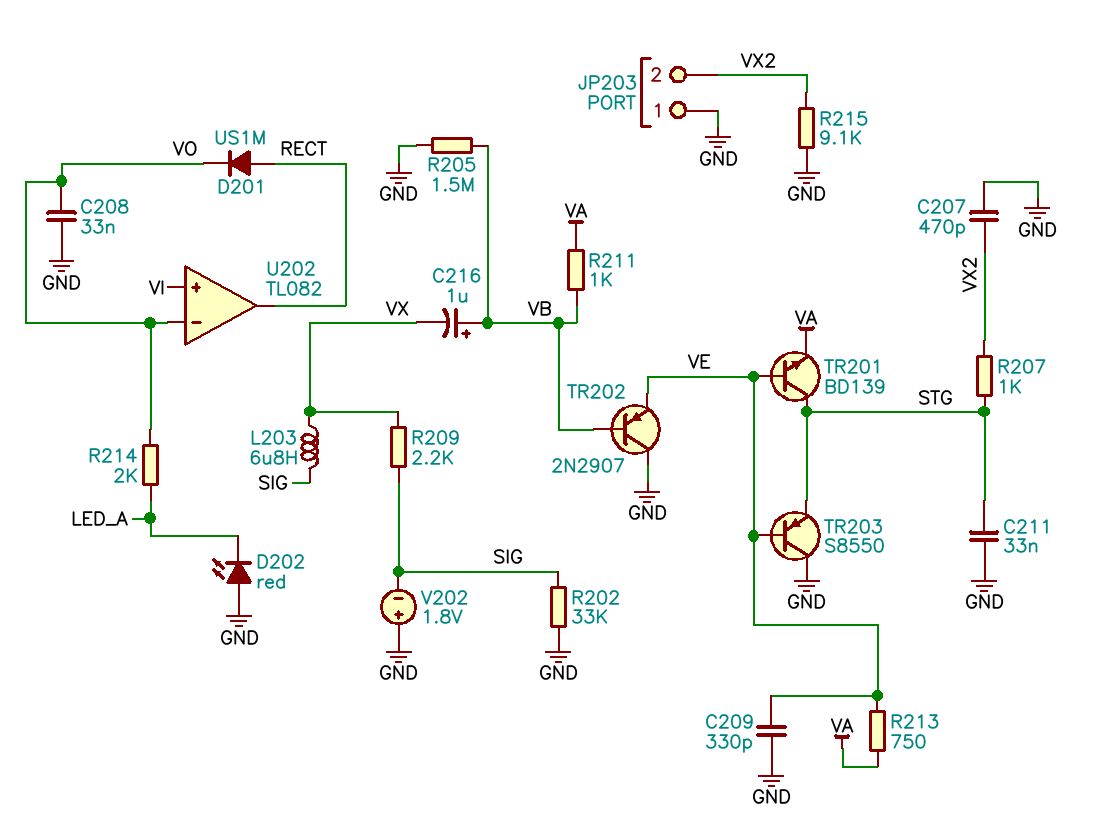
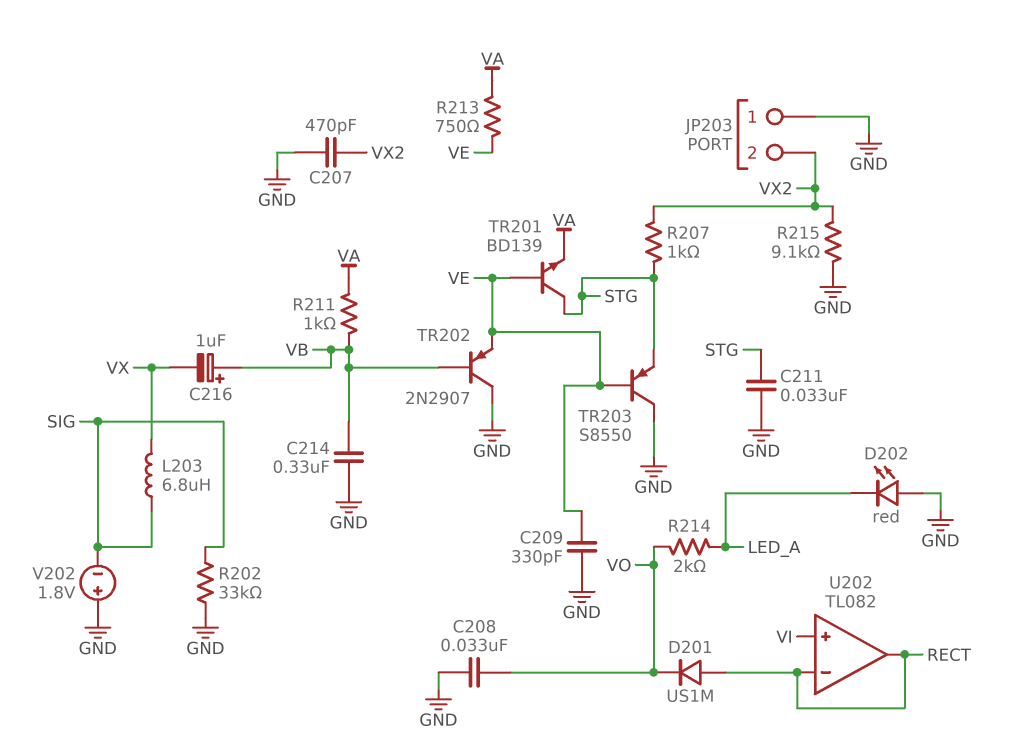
C214: none -> 330nF (GND, VB)
R205: 1.5M (GND, VB) -> none
R209: 2.2k (SIG, VX) -> none
U202 pin in-: VO -> RECT

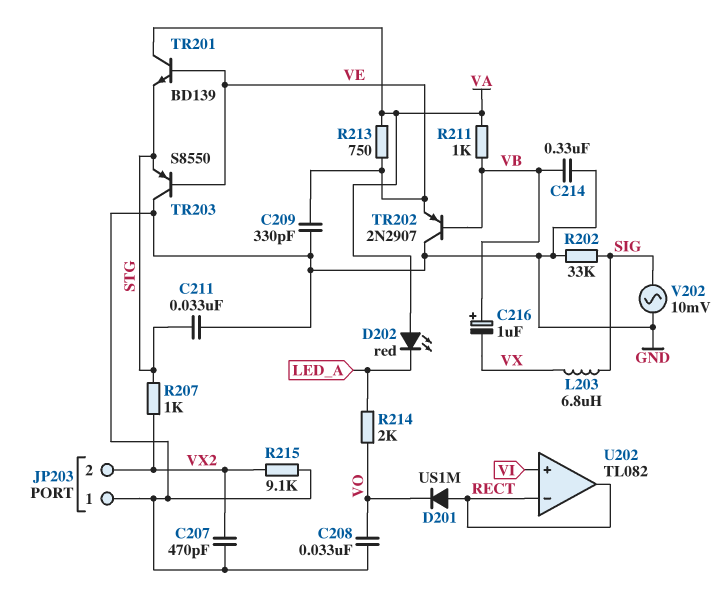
D202: LED red (A GND, K LED_A) -> LED red (A VA, K LED_A)
TR201: NPN BD139 (B VE, C STG, E VA) -> NPN BD139 (B VE, C VA, E STG)
V202: 1.8V (plus GND, minus SIG) -> AC 10mV (GND, SIG)

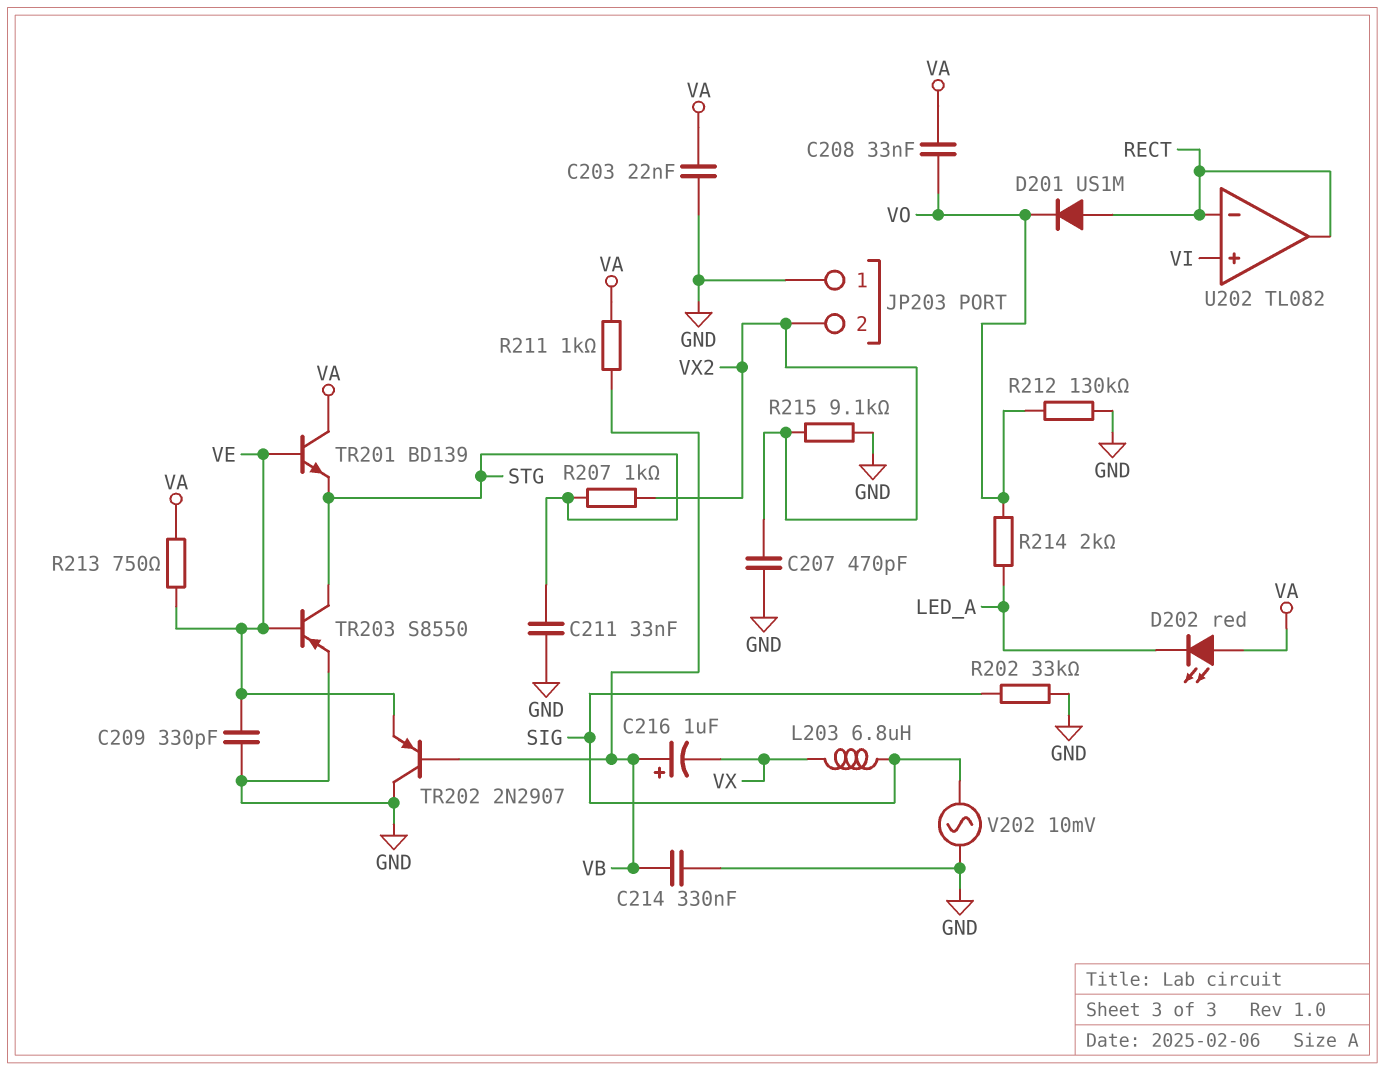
C203: none -> 22nF (GND, VA)
C208: 33nF (GND, VO) -> 33nF (VA, VO)
R212: none -> 130k (GND, VO)
TR203: PNP S8550 (B VE, C GND, E STG) -> PNP S8550 (B VE, C STG, E GND)

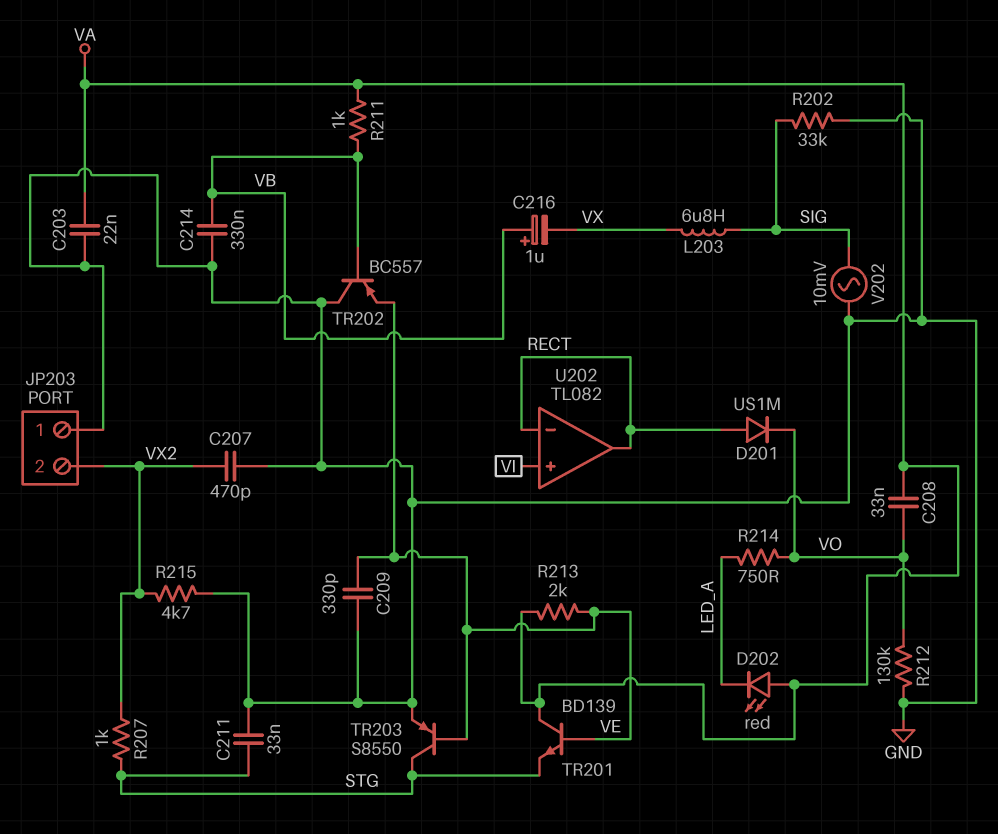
R213: 750 (VA, VE) -> 2k (VA, VE)
R214: 2k (LED_A, VO) -> 750 (LED_A, VO)
R215: 9.1k (GND, VX2) -> 4.7k (GND, VX2)
TR202: PNP 2N2907 (B VB, C GND, E VE) -> PNP BC557 (B VB, C GND, E VE)

